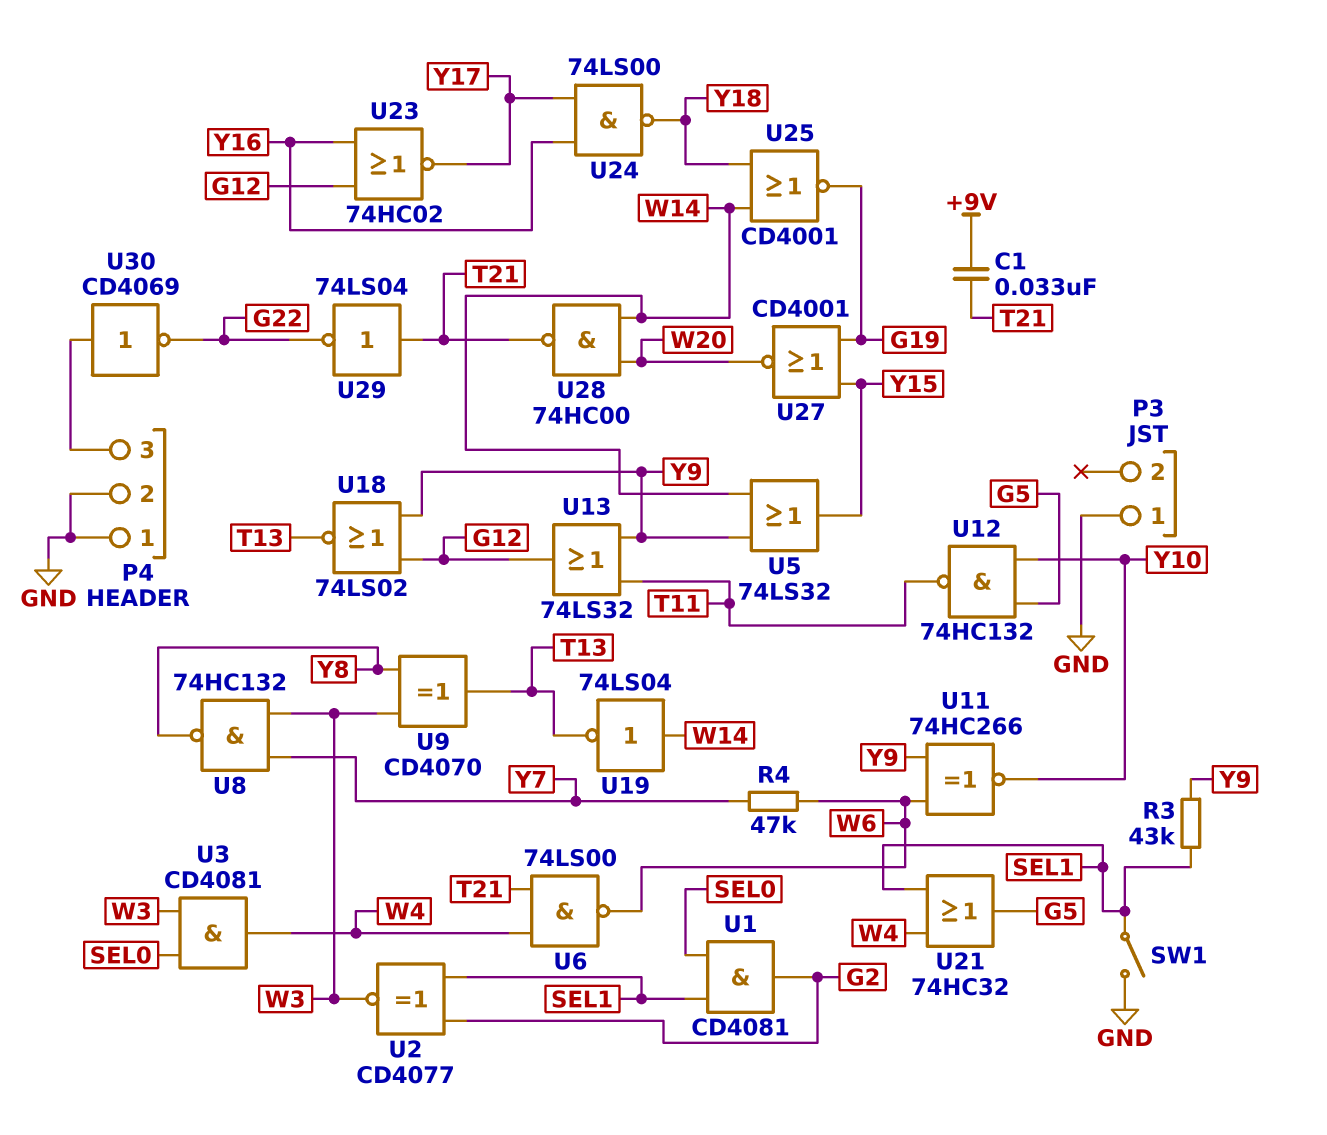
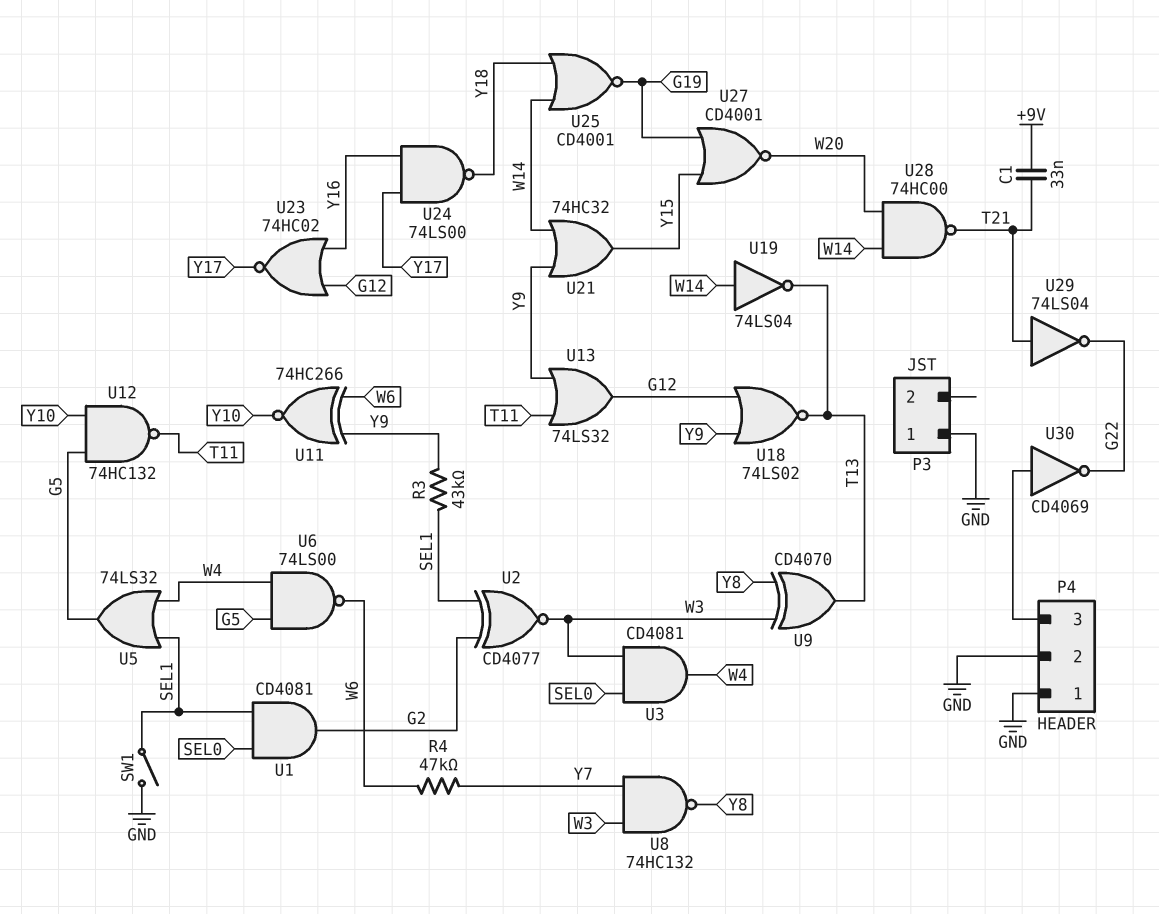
U5: OR 74LS32 (in W14, in Y9, out Y15) -> OR 74LS32 (in SEL1, in W4, out G5)
U6: NAND 74LS00 (in T21, in W4, out W6) -> NAND 74LS00 (in G5, in W4, out W6)
U21: OR 74HC32 (in SEL1, in W4, out G5) -> OR 74HC32 (in W14, in Y9, out Y15)

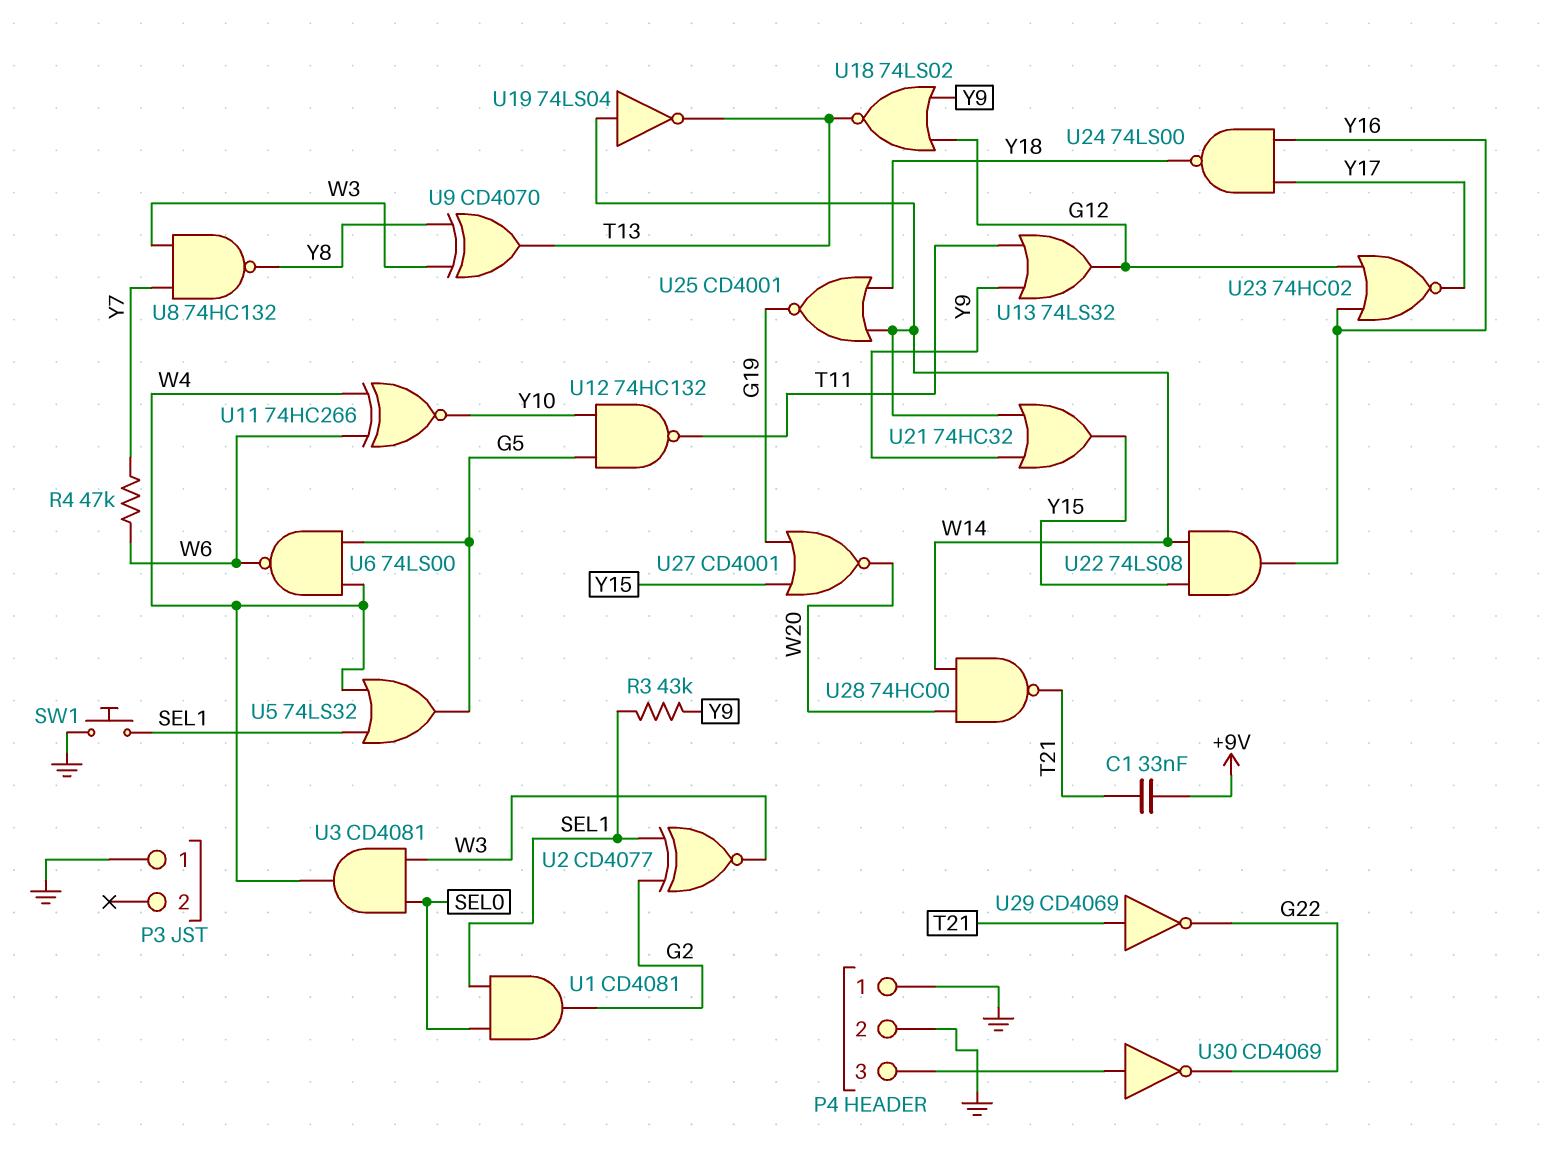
SW1: switch (GND, SEL1) -> button (GND, SEL1)
U11: XNOR 74HC266 (in W6, in Y9, out Y10) -> XNOR 74HC266 (in W4, in W6, out Y10)
U22: none -> AND 74LS08 (in W14, in Y15, out Y16)
U29: NOT 74LS04 (in T21, out G22) -> NOT CD4069 (in T21, out G22)

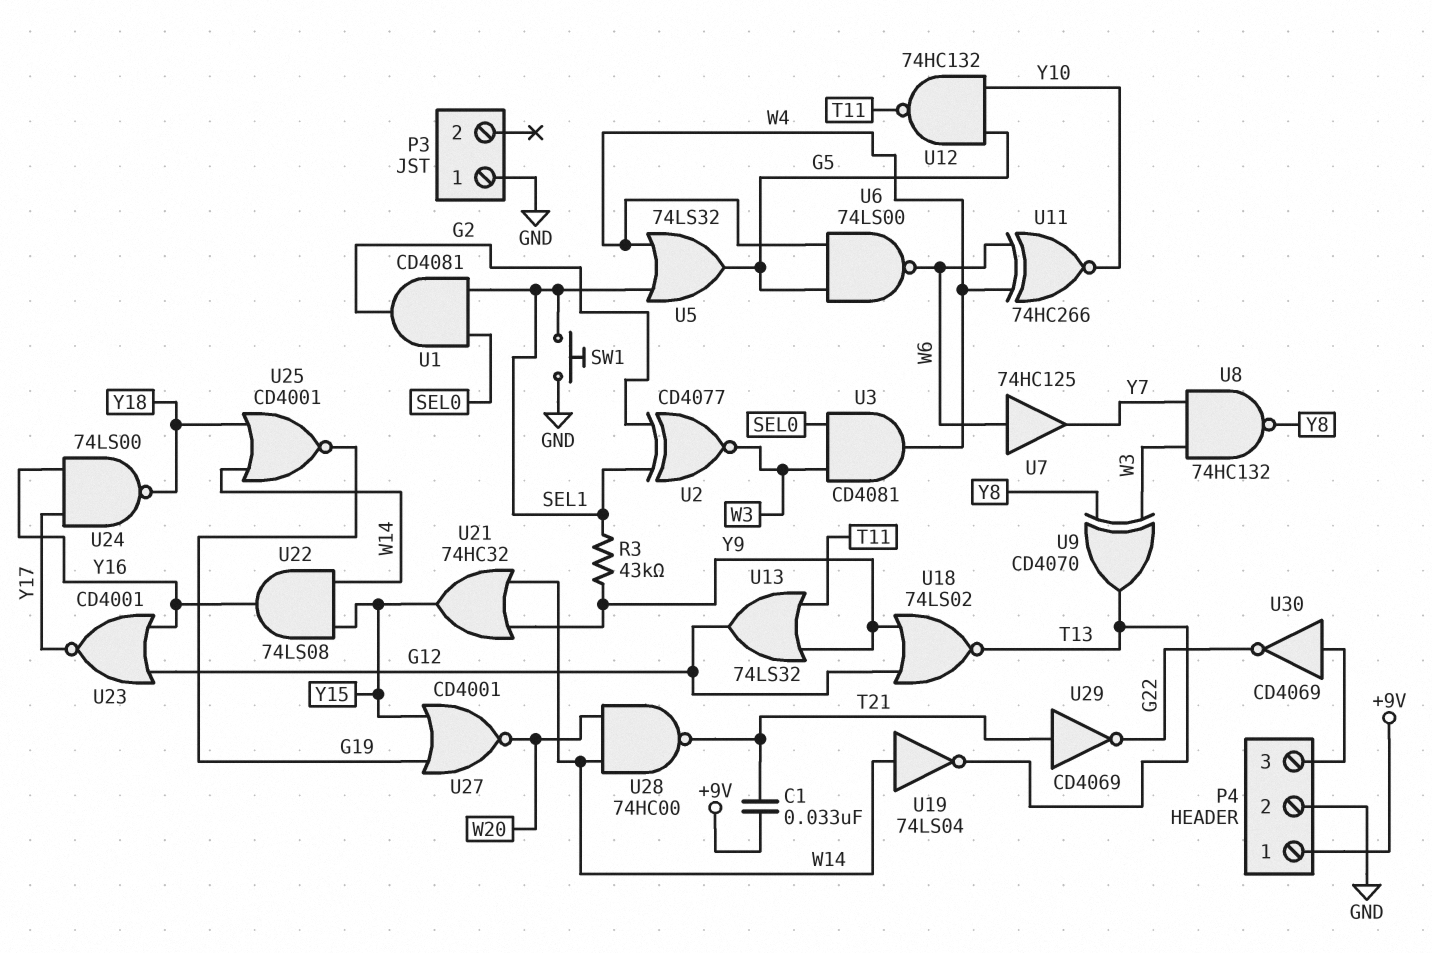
P4 pin 1: GND -> +9V
R4: 47k (W6, Y7) -> none
U7: none -> buffer 74HC125 (in W6, out Y7)
U23: NOR 74HC02 (in G12, in Y16, out Y17) -> NOR CD4001 (in G12, in Y16, out Y17)

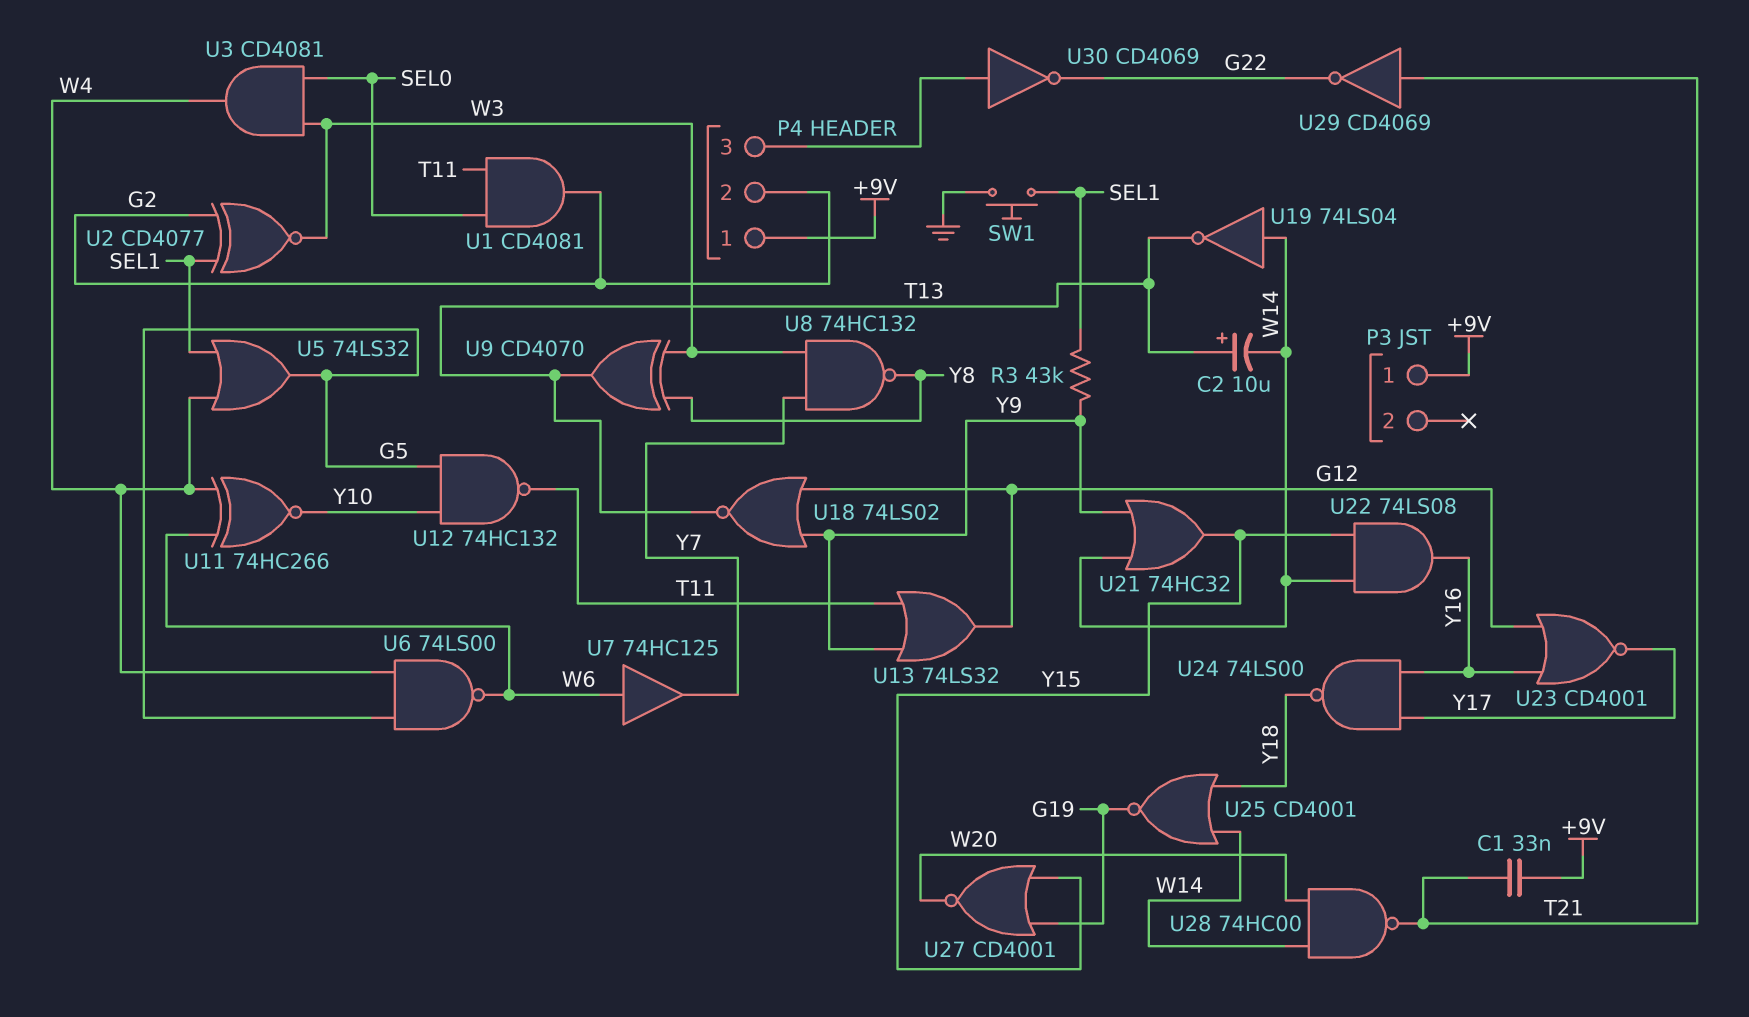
C2: none -> 10uF (plus T13, minus W14)
P3 pin 1: GND -> +9V
P4 pin 2: GND -> G2
U1: AND CD4081 (in SEL0, in SEL1, out G2) -> AND CD4081 (in SEL0, in T11, out G2)

